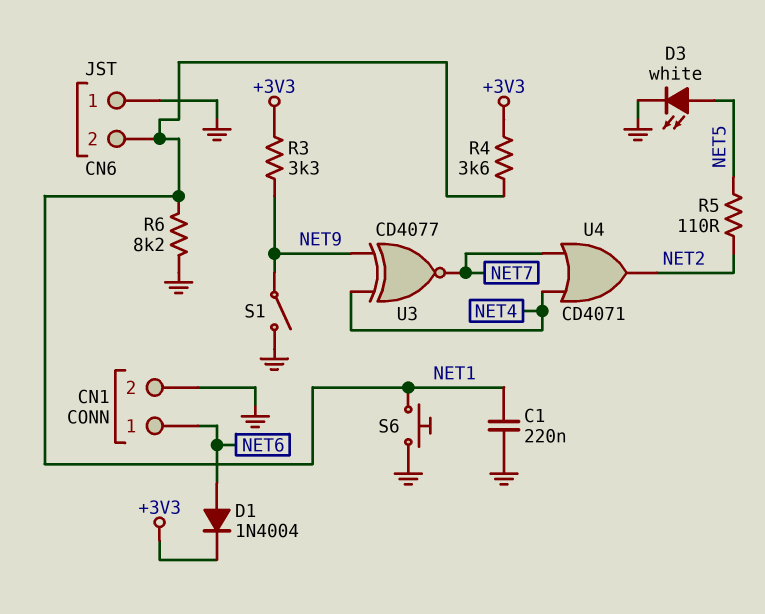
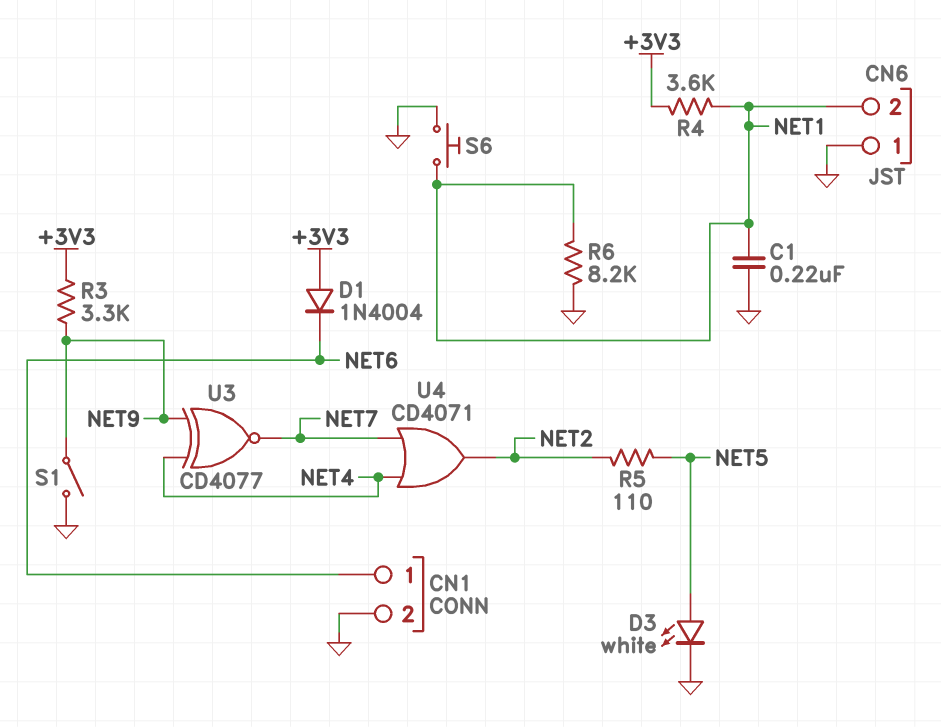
D1: diode 1N4004 (A NET6, K +3V3) -> diode 1N4004 (A +3V3, K NET6)

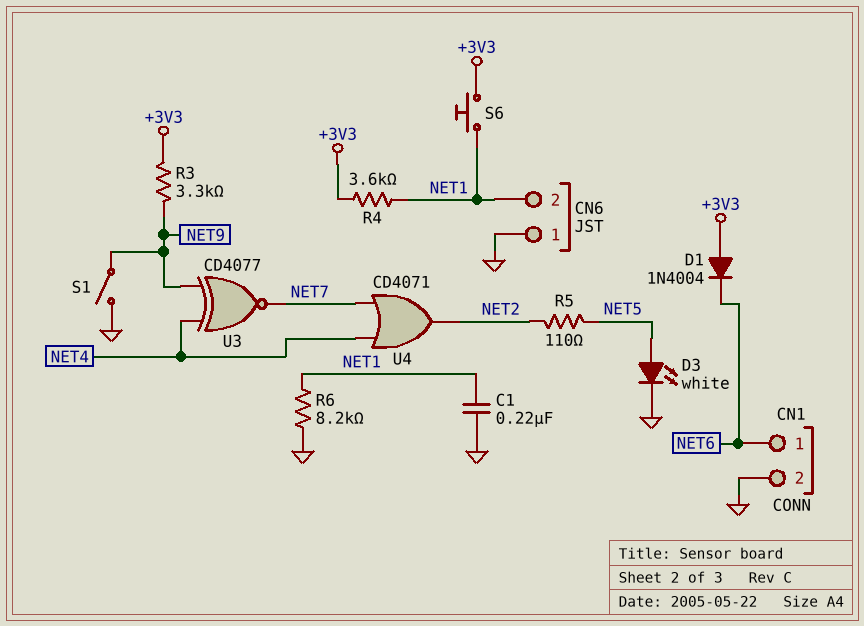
S6: button (GND, NET1) -> button (+3V3, NET1)

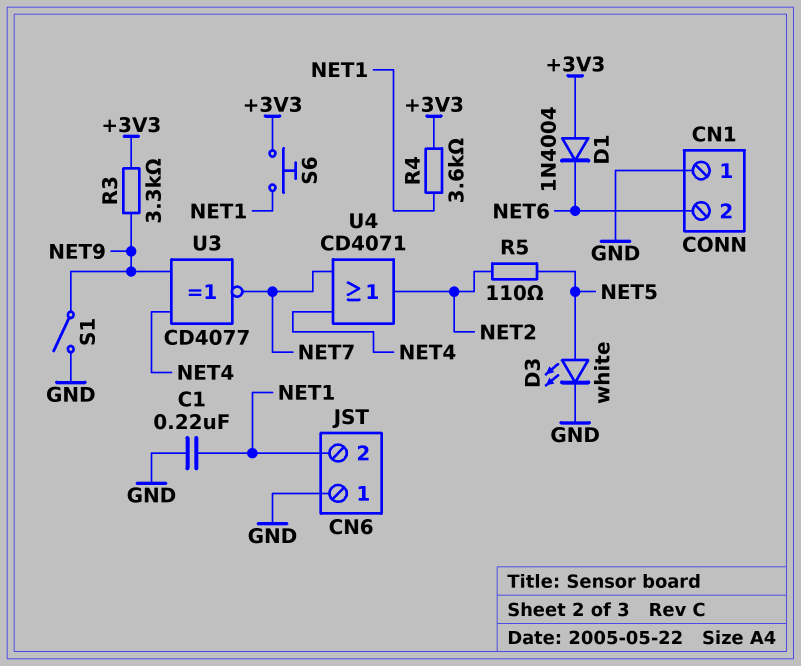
CN1 pin 1: NET6 -> GND
CN1 pin 2: GND -> NET6
R6: 8.2k (GND, NET1) -> none

